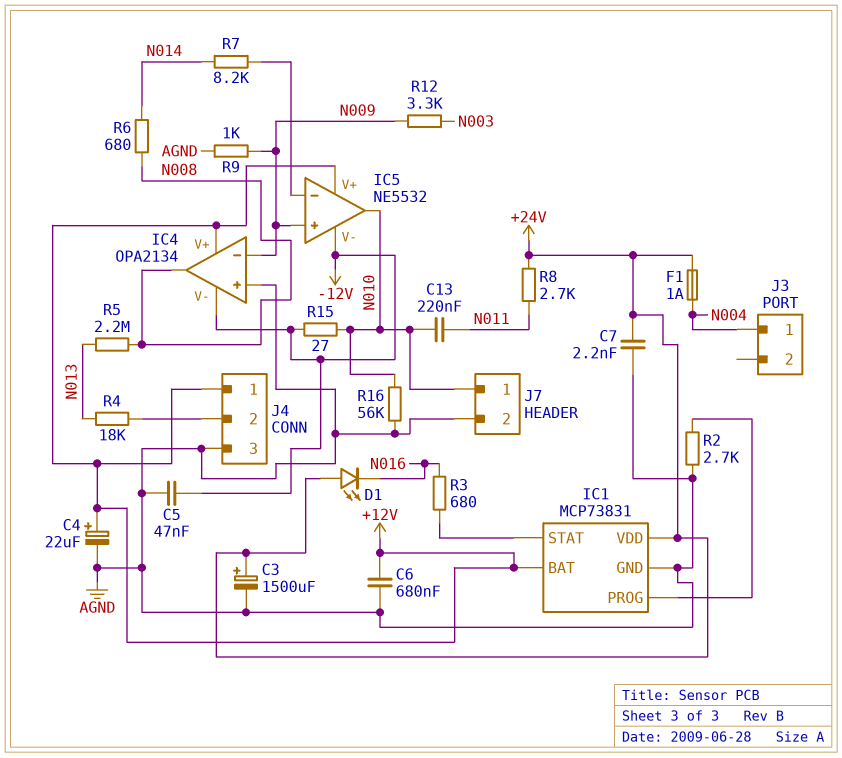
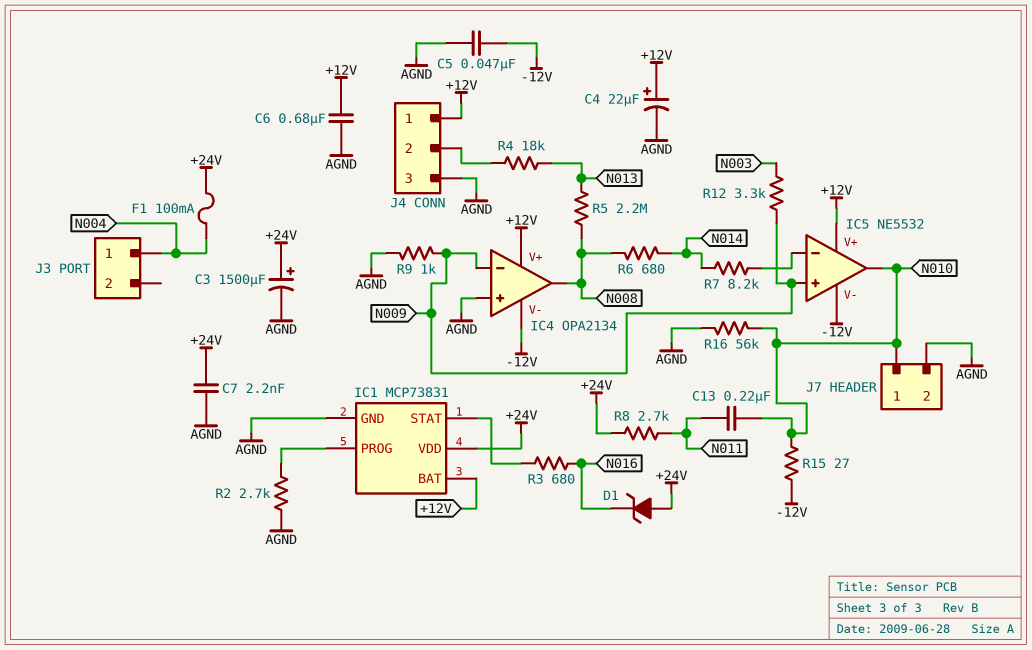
D1: LED (A +24V, K N016) -> zener (A +24V, K N016)
F1: 1A (+24V, N004) -> 100mA (+24V, N004)

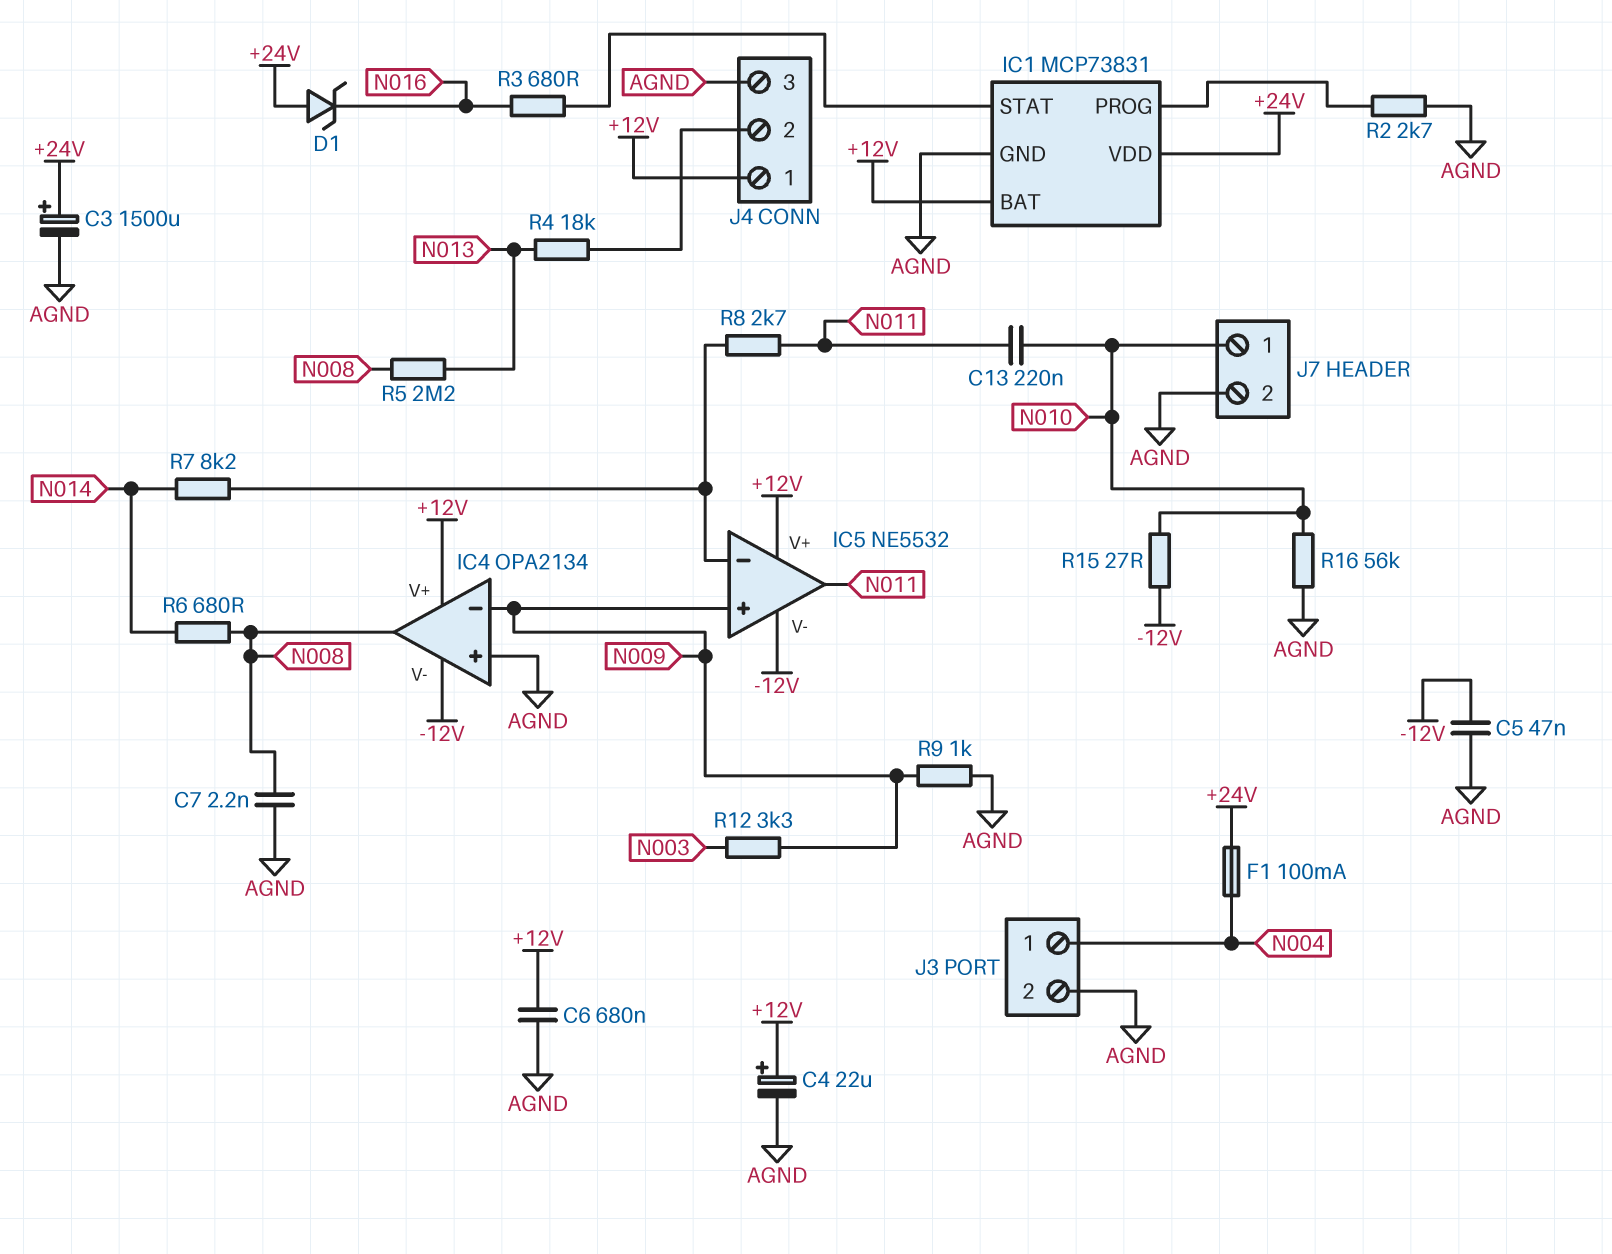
C7: 2.2nF (+24V, AGND) -> 2.2nF (AGND, N008)
IC5 pin out: N010 -> N011
J3 pin 2: none -> AGND
R8: 2.7k (+24V, N011) -> 2.7k (IC5/in-, N011)

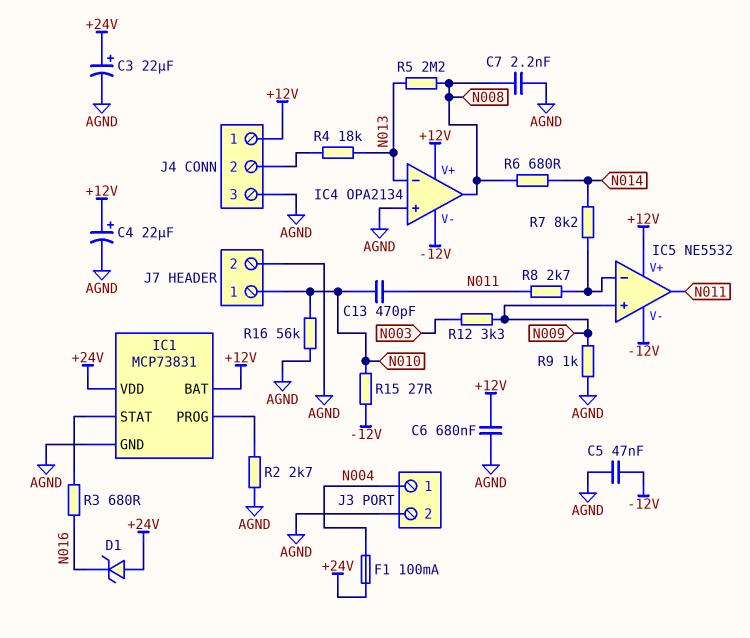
C3: 1500uF (plus +24V, minus AGND) -> 22uF (plus +24V, minus AGND)
C13: 220nF (N010, N011) -> 470pF (N010, N011)
IC4 pin in-: N009 -> N013

